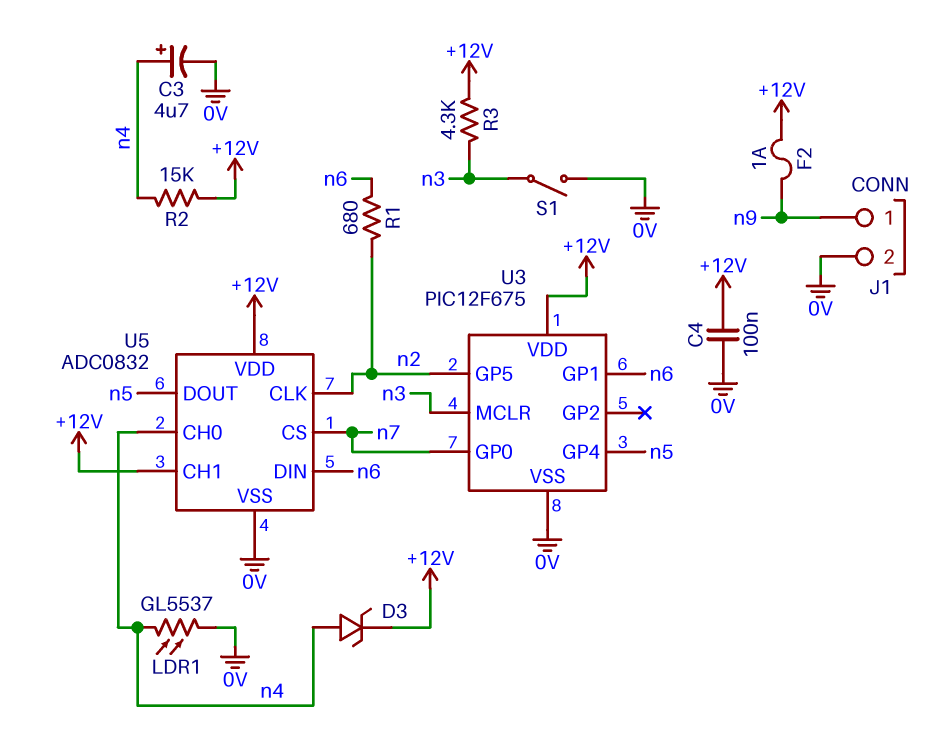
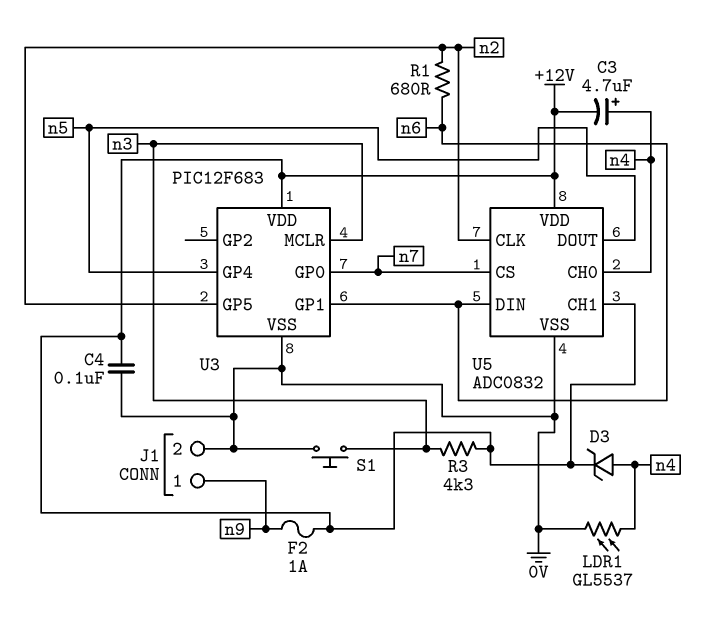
C3: 4.7uF (plus n4, minus 0V) -> 4.7uF (plus n4, minus +12V)
R2: 15k (+12V, n4) -> none
S1: switch (0V, n3) -> button (0V, n3)
U3: PIC12F675 -> PIC12F683

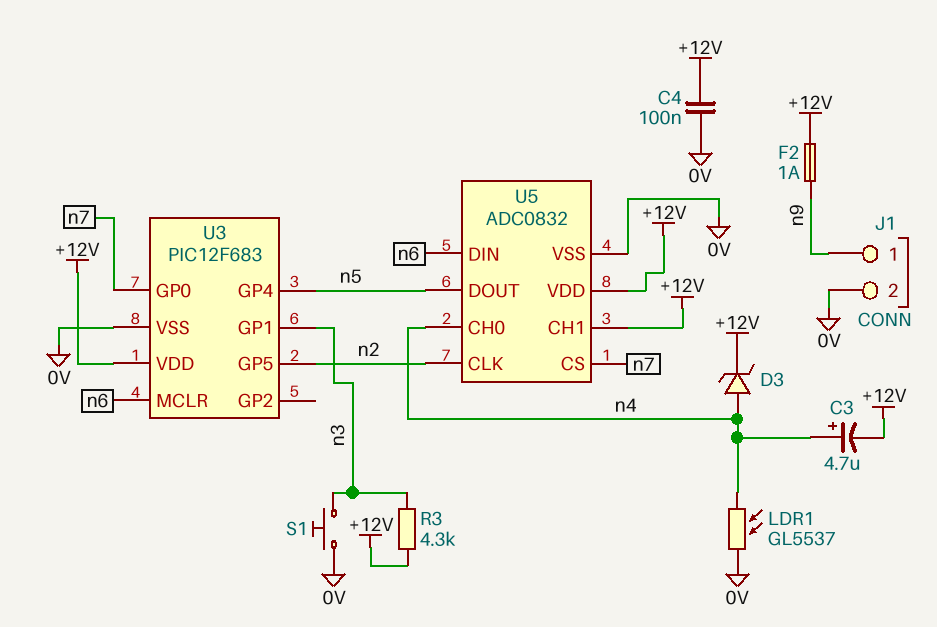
R1: 680 (n2, n6) -> none
U3 pin GP1: n6 -> n3
U3 pin MCLR: n3 -> n6

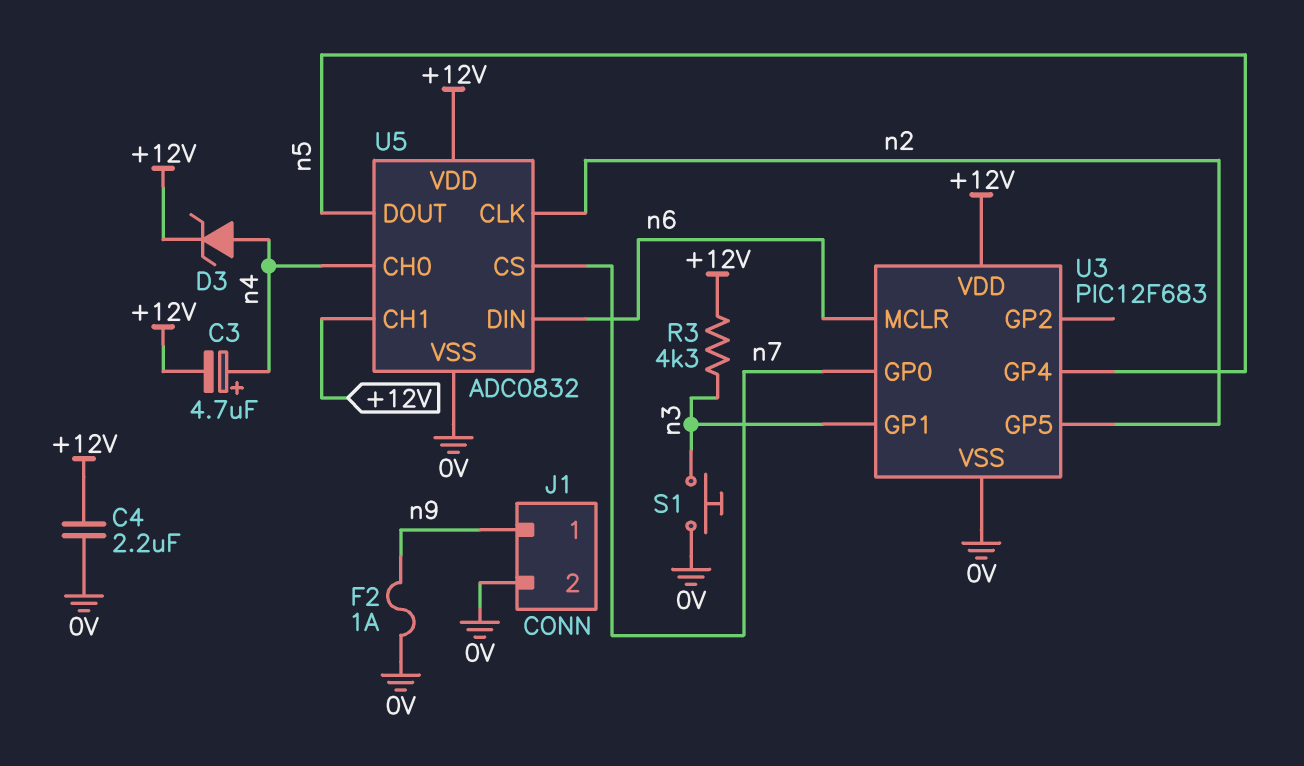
C4: 100nF (+12V, 0V) -> 2.2uF (+12V, 0V)
F2: 1A (+12V, n9) -> 1A (0V, n9)
LDR1: GL5537 (0V, n4) -> none

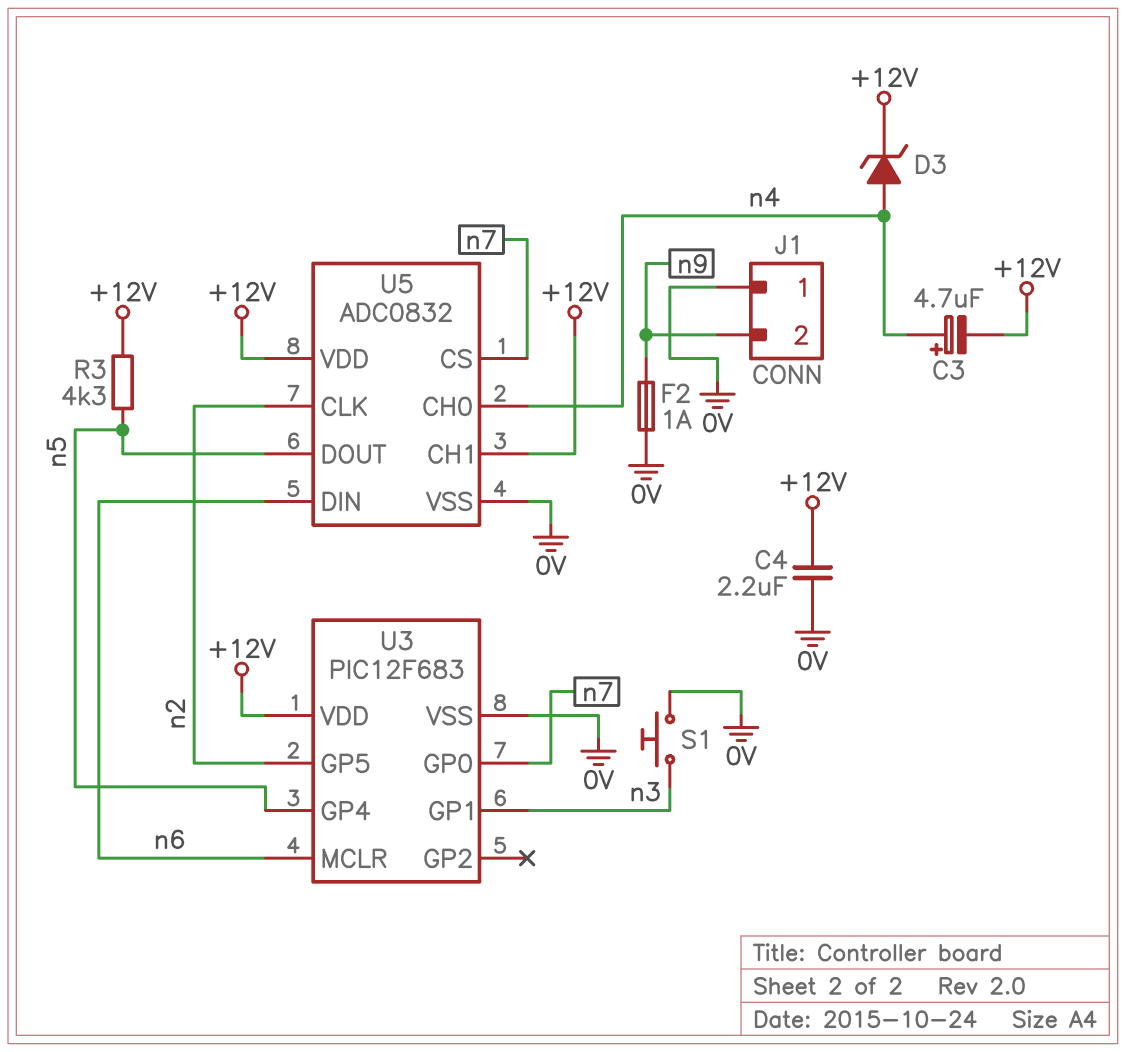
J1 pin 1: n9 -> 0V
J1 pin 2: 0V -> n9
R3: 4.3k (+12V, n3) -> 4.3k (+12V, n5)

